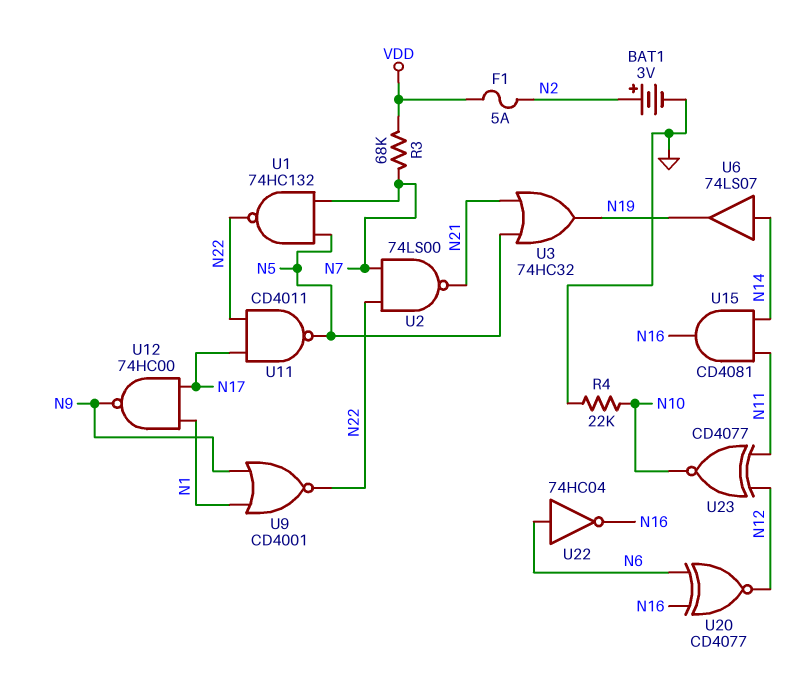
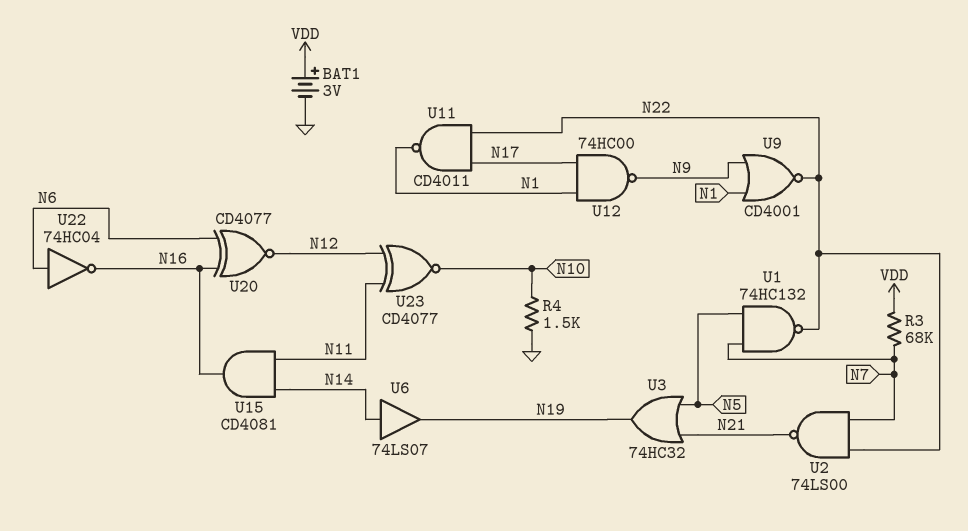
BAT1: 3V (plus N2, minus GND) -> 3V (plus VDD, minus GND)
F1: 5A (N2, VDD) -> none
R4: 22k (GND, N10) -> 1.5k (GND, N10)
U11: NAND CD4011 (in N17, in N22, out N5) -> NAND CD4011 (in N17, in N22, out N1)

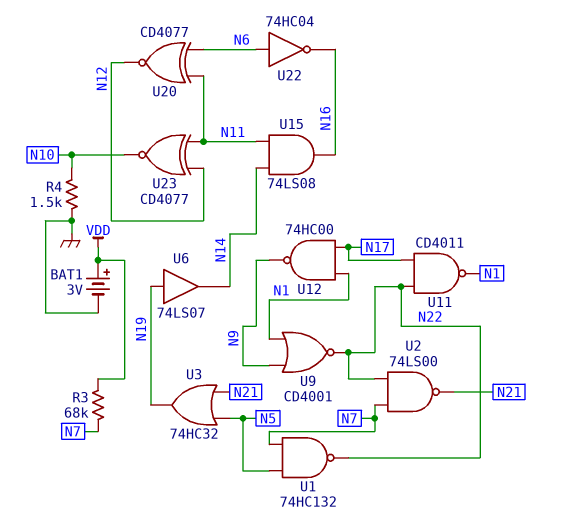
U6: buffer 74LS07 (in N14, out N19) -> buffer 74LS07 (in N19, out N14)
U15: AND CD4081 (in N11, in N14, out N16) -> AND 74LS08 (in N11, in N14, out N16)
U20: XNOR CD4077 (in N6, in N16, out N12) -> XNOR CD4077 (in N6, in N11, out N12)

